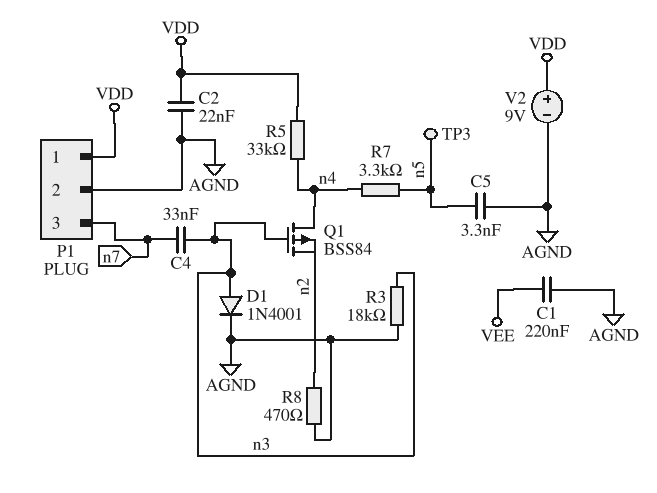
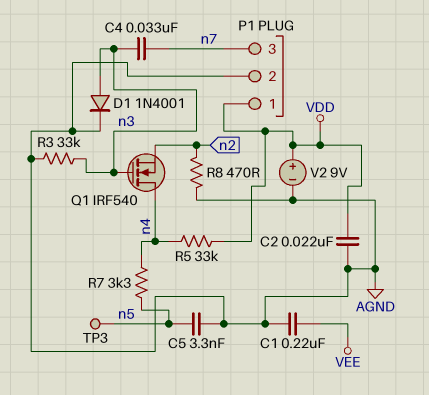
Q1: PMOS BSS84 (G n3, D n4, S n2) -> NMOS IRF540 (G n3, D n4, S n2)
R3: 18k (AGND, n3) -> 33k (AGND, n3)

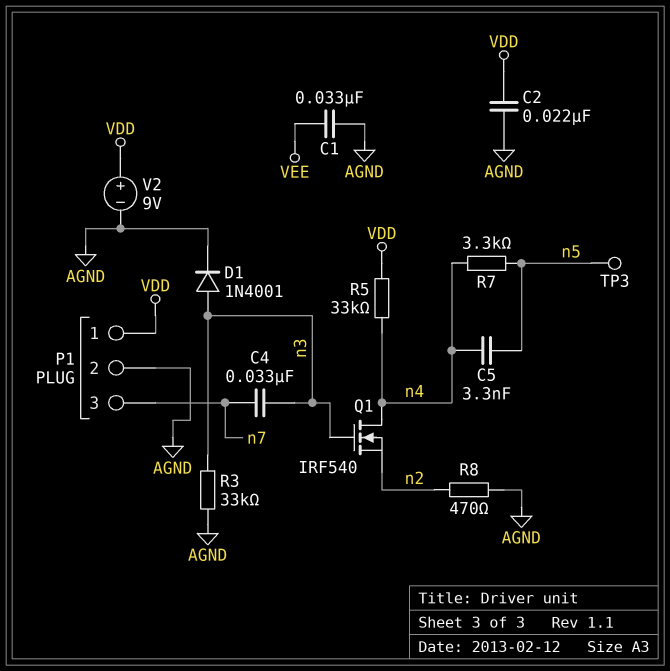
C1: 220nF (AGND, VEE) -> 33nF (AGND, VEE)
C5: 3.3nF (AGND, n5) -> 3.3nF (n4, n5)

